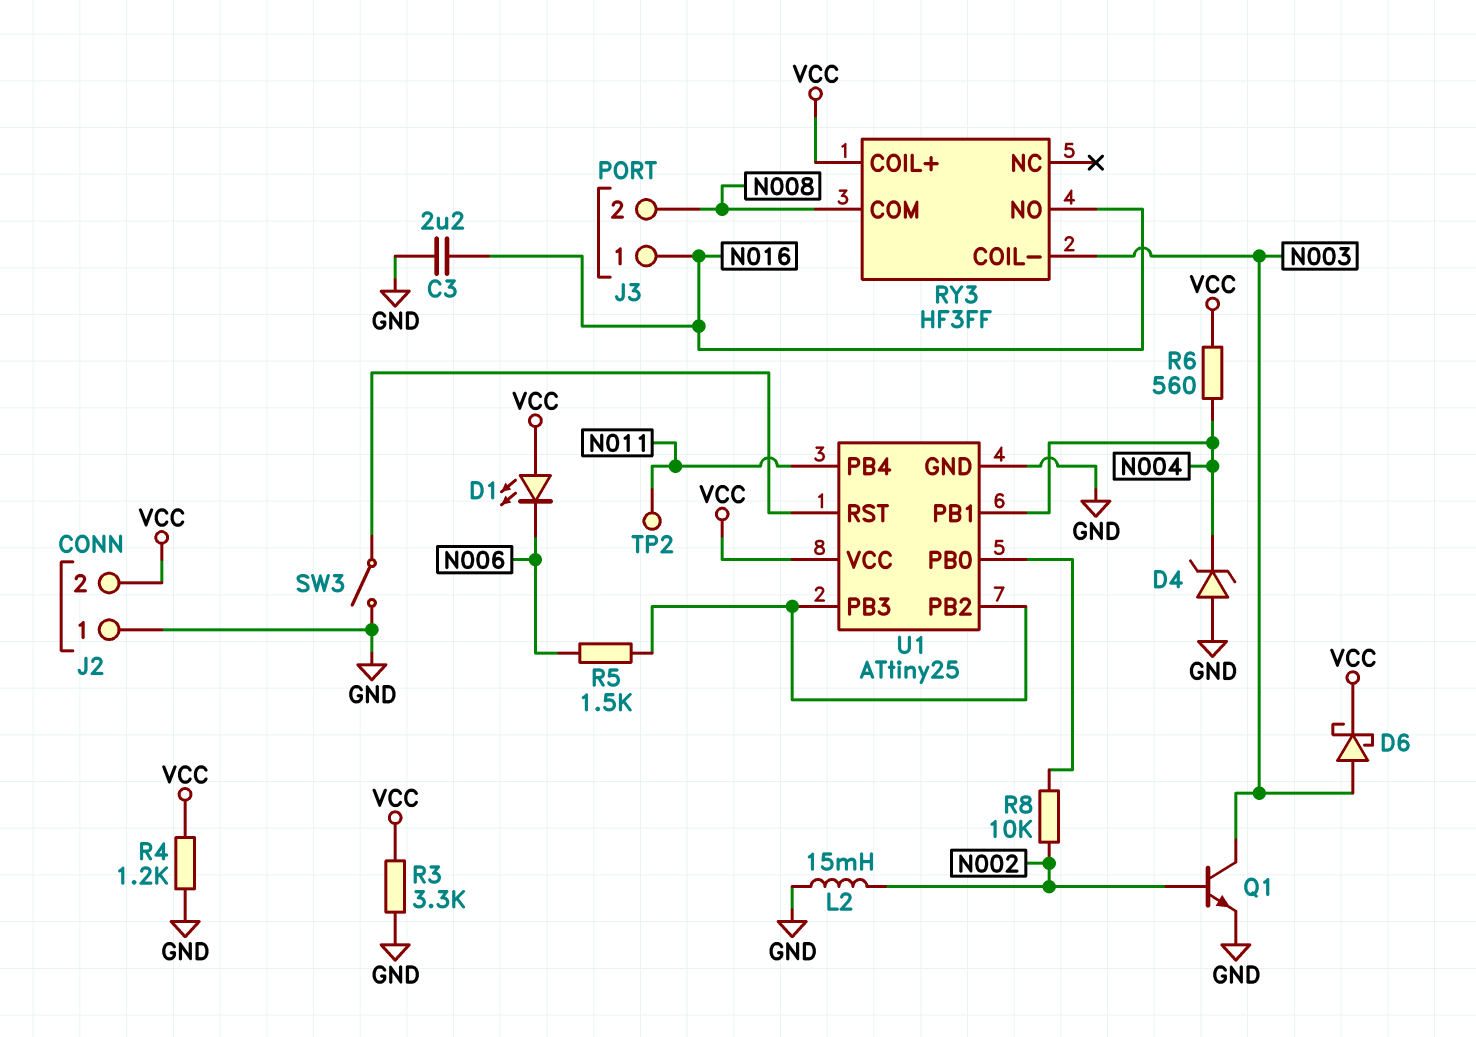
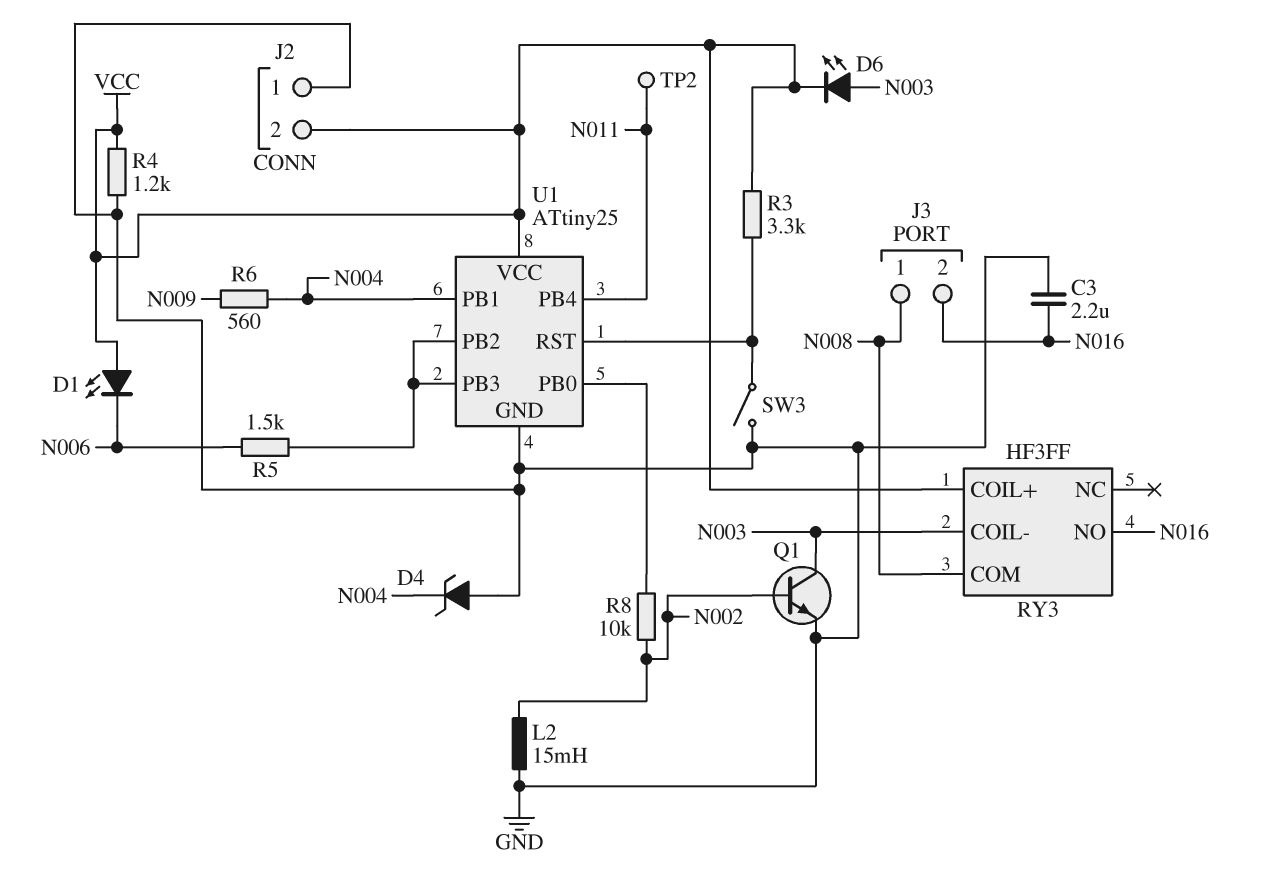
D6: schottky (A N003, K VCC) -> LED (A N003, K VCC)
J3 pin 1: N016 -> N008
J3 pin 2: N008 -> N016
R3: 3.3k (GND, VCC) -> 3.3k (U1/RST, VCC)
R6: 560 (N004, VCC) -> 560 (N004, N009)

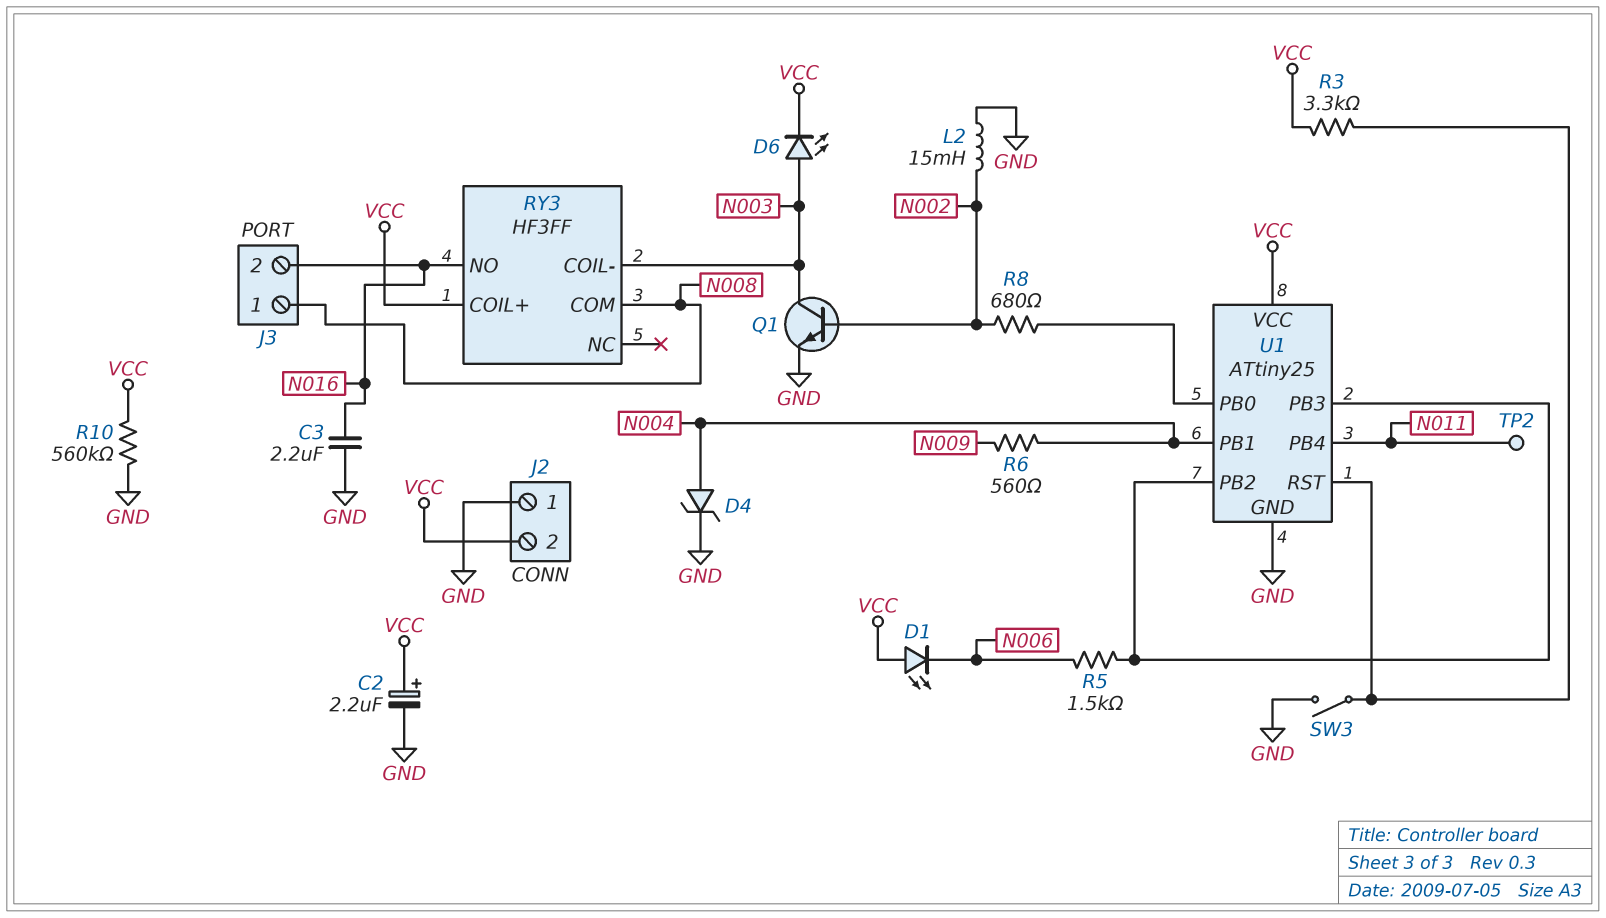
C2: none -> 2.2uF (plus VCC, minus GND)
D4: zener (A GND, K N004) -> zener (A N004, K GND)
R4: 1.2k (GND, VCC) -> none
R8: 10k (N002, U1/PB0) -> 680 (N002, U1/PB0)
R10: none -> 560k (GND, VCC)

